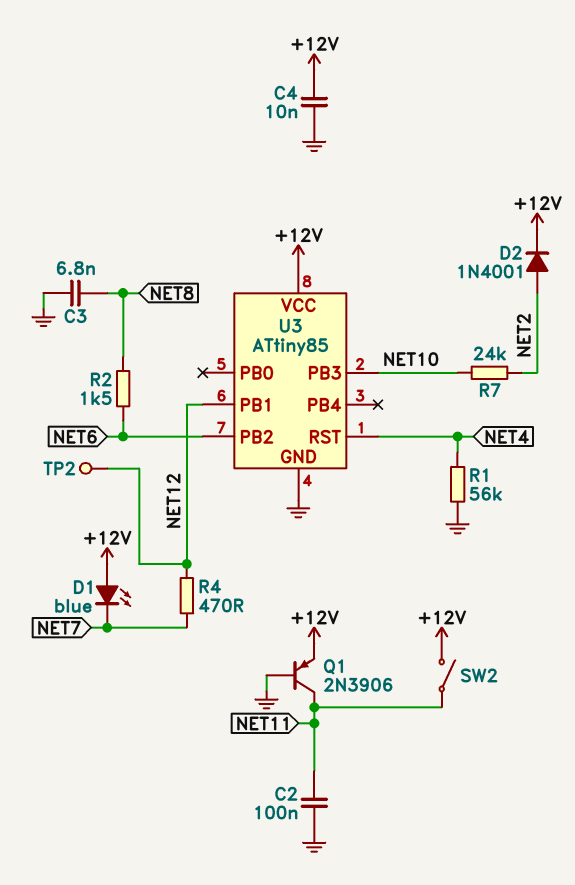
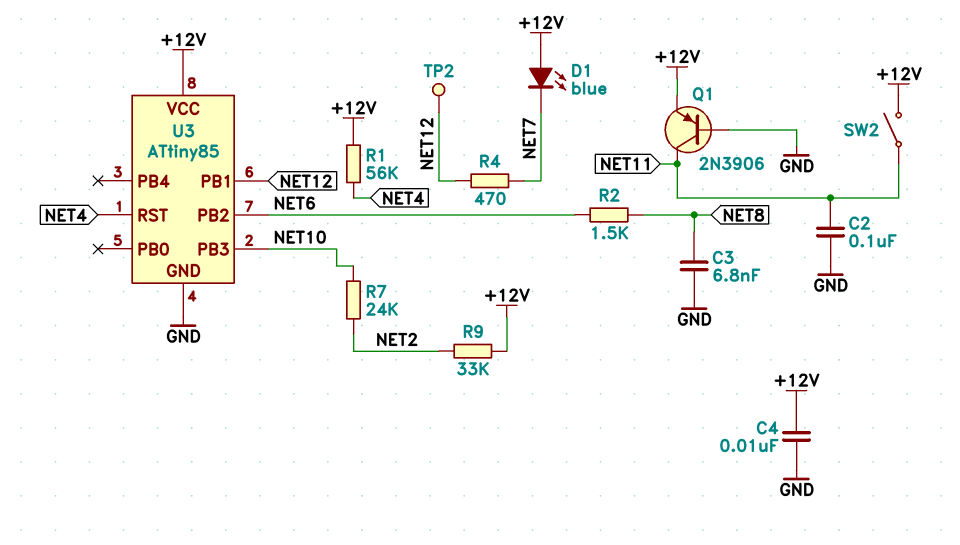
D2: diode 1N4001 (A NET2, K +12V) -> none
R1: 56k (GND, NET4) -> 56k (+12V, NET4)
R9: none -> 33k (+12V, NET2)

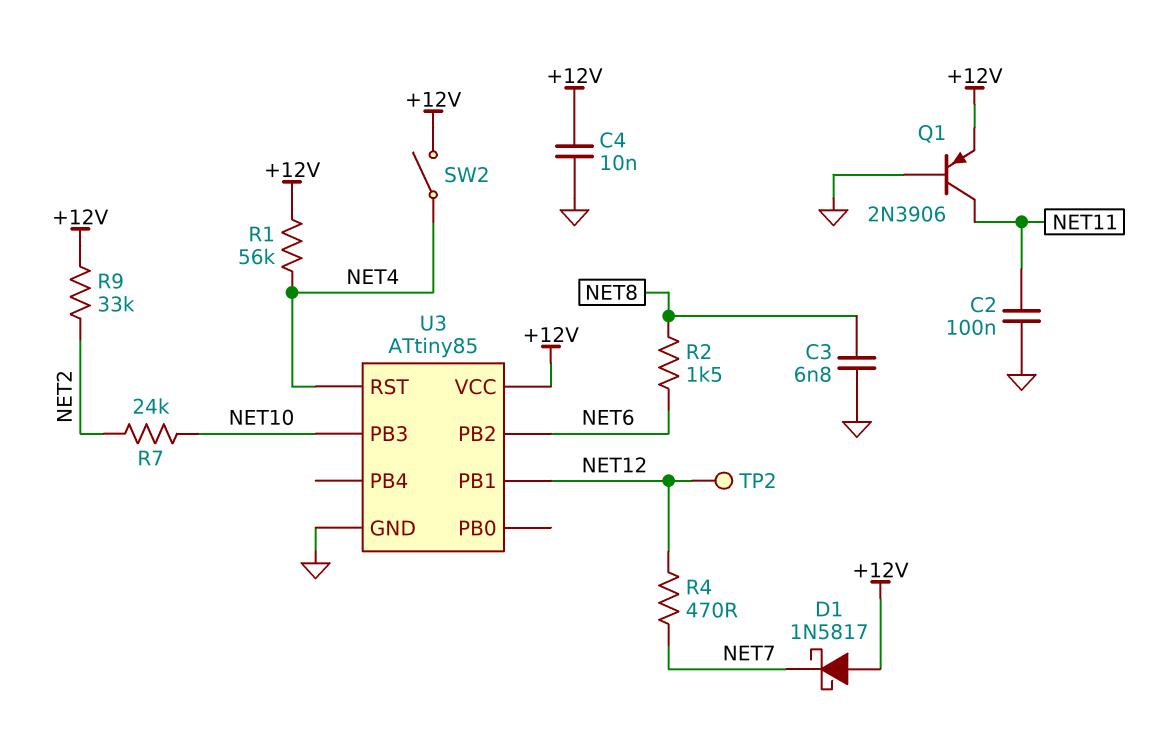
D1: LED blue (A +12V, K NET7) -> schottky 1N5817 (A +12V, K NET7)
SW2: switch (+12V, NET11) -> switch (+12V, NET4)

